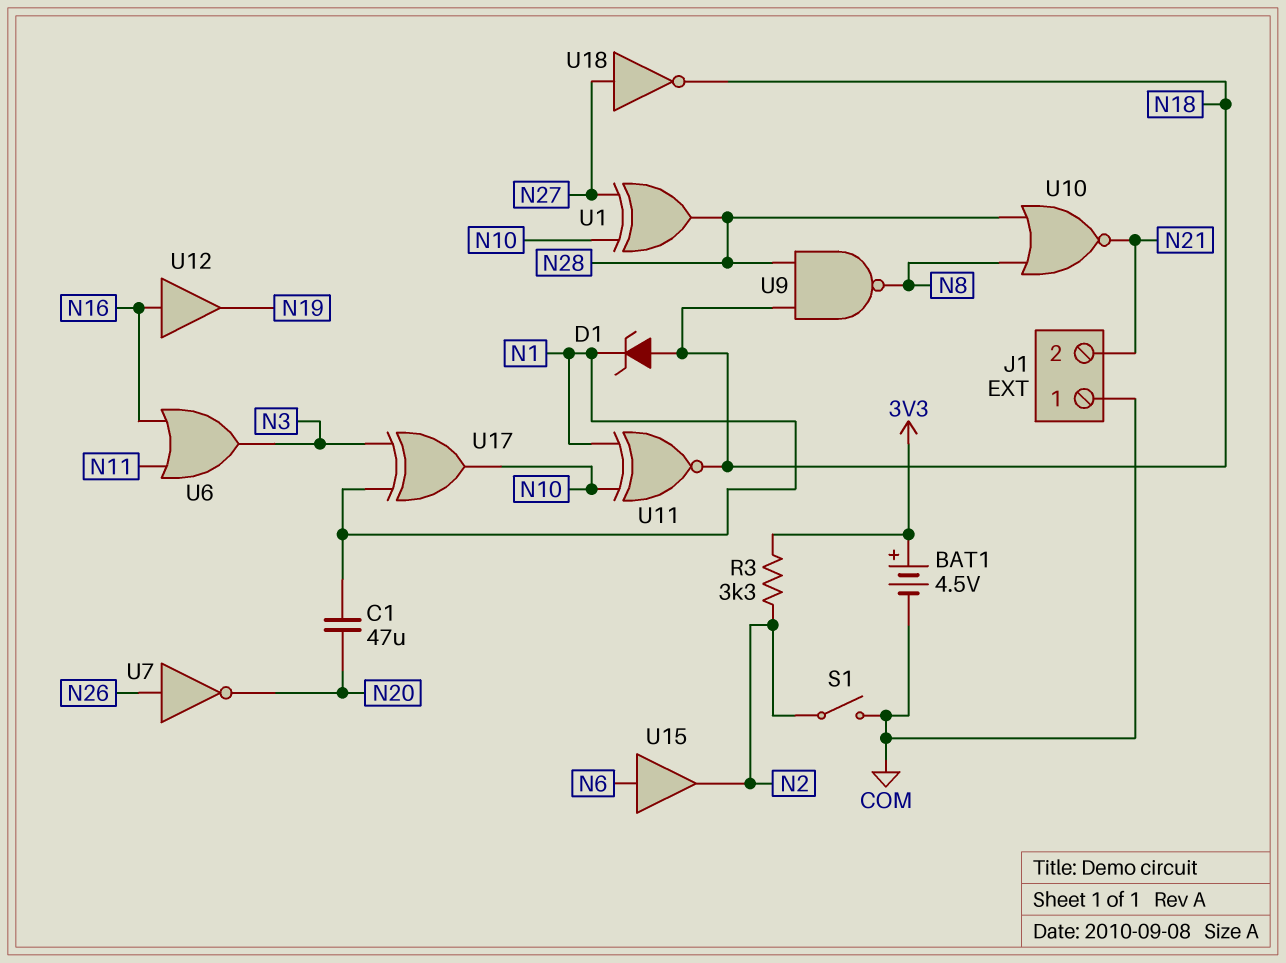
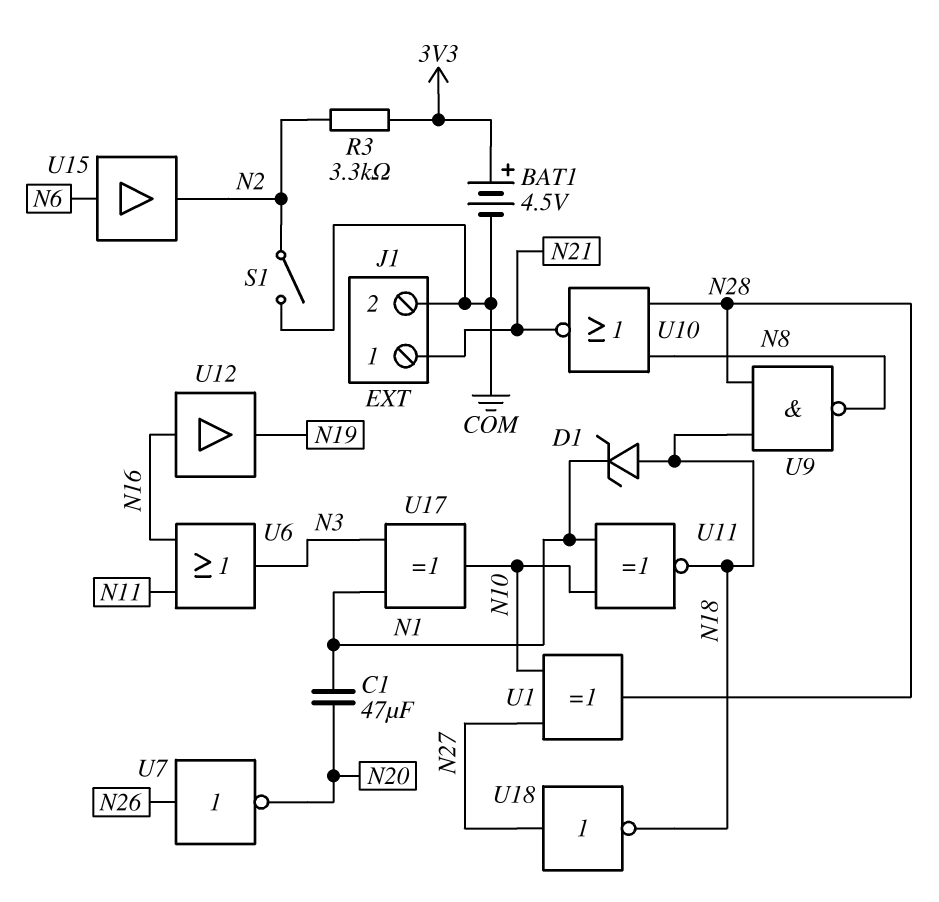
J1 pin 1: COM -> N21
J1 pin 2: N21 -> COM

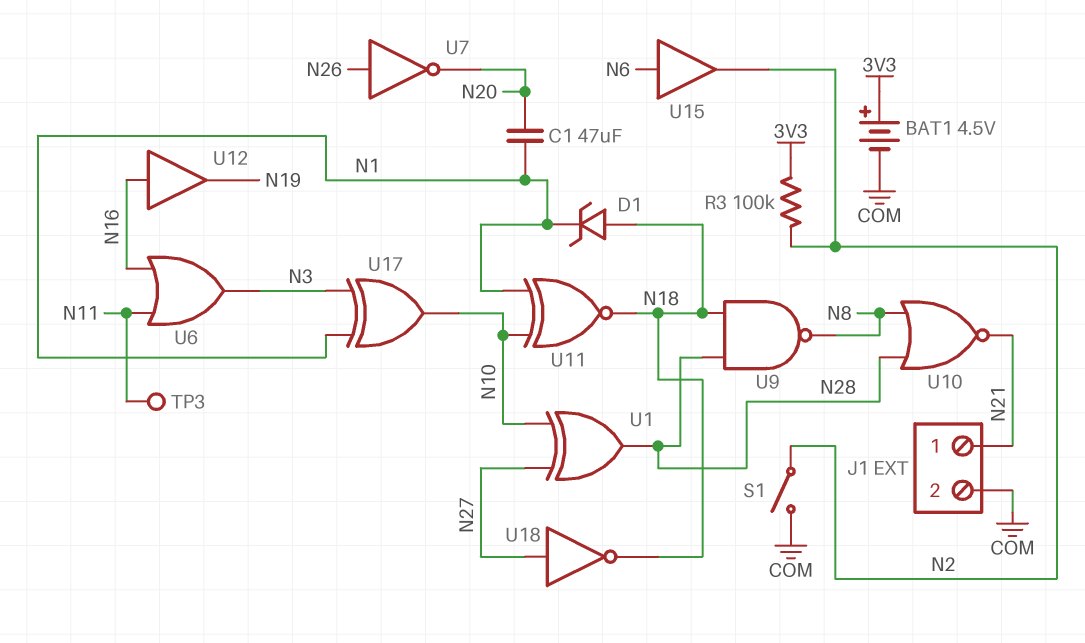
R3: 3.3k (3V3, N2) -> 100k (3V3, N2)
TP3: none -> test point (N11)

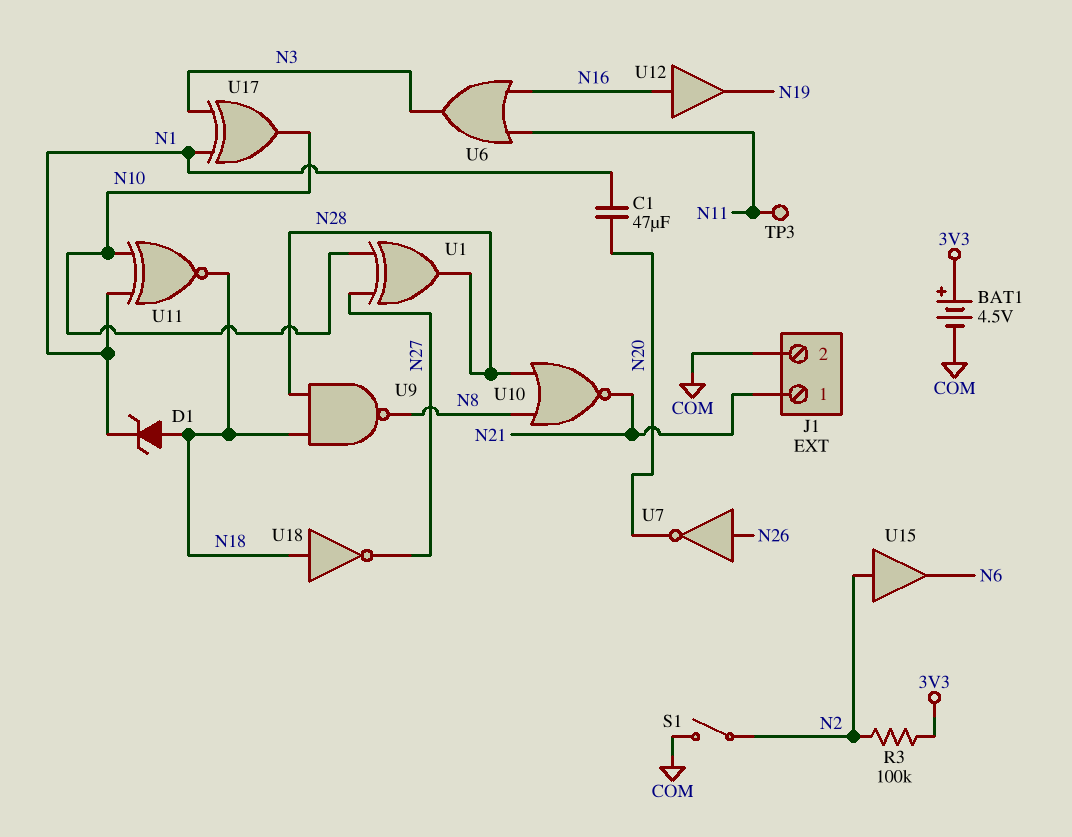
U15: buffer (in N6, out N2) -> buffer (in N2, out N6)
U18: NOT (in N27, out N18) -> NOT (in N18, out N27)

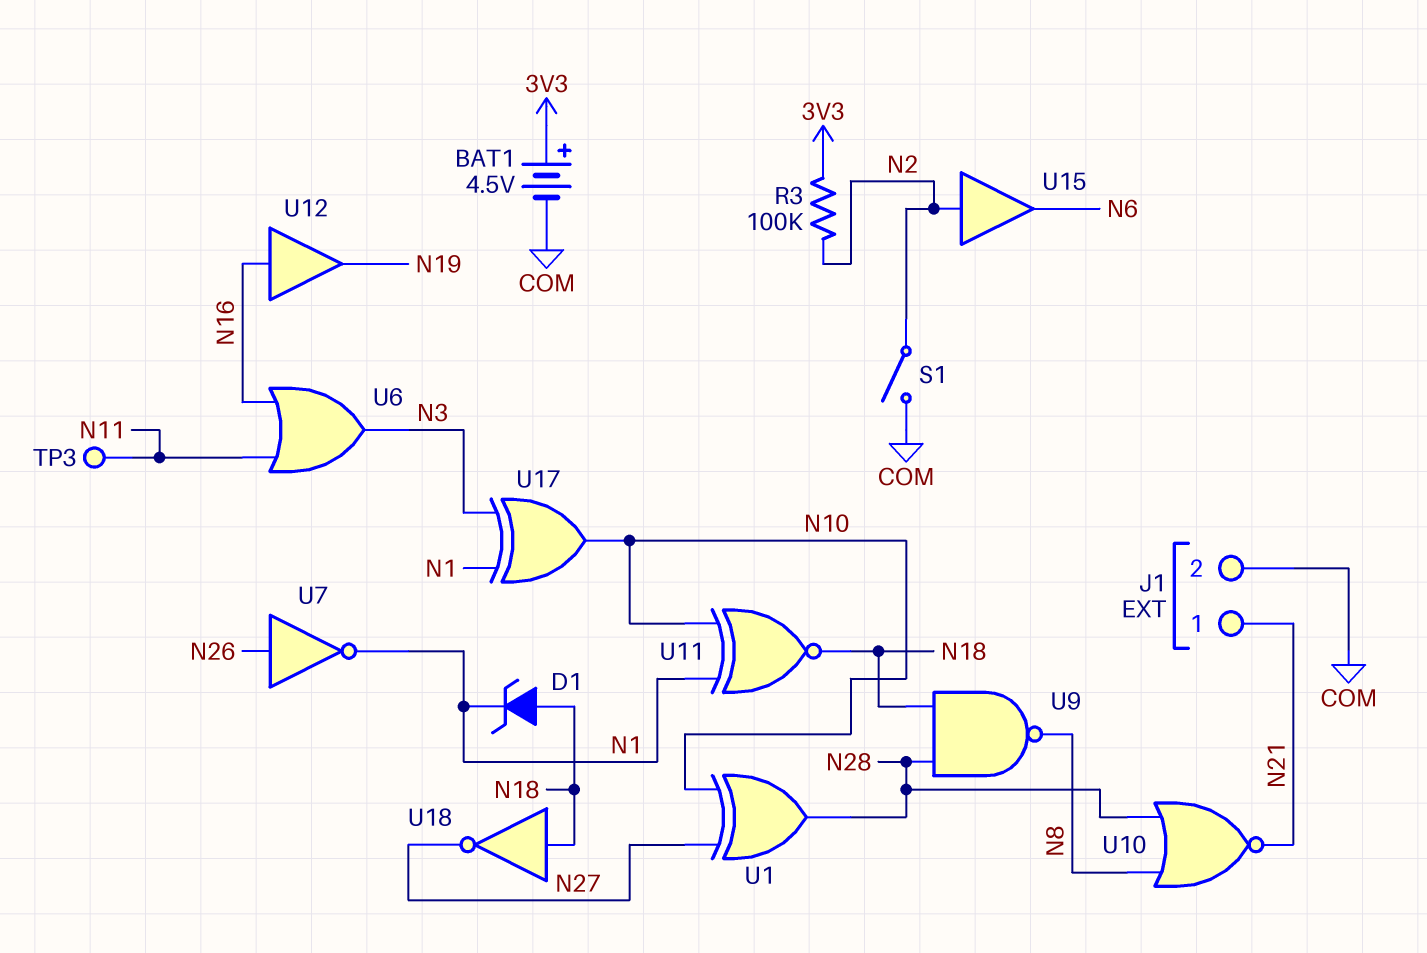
C1: 47uF (N1, N20) -> none
U7: NOT (in N26, out N20) -> NOT (in N26, out N1)

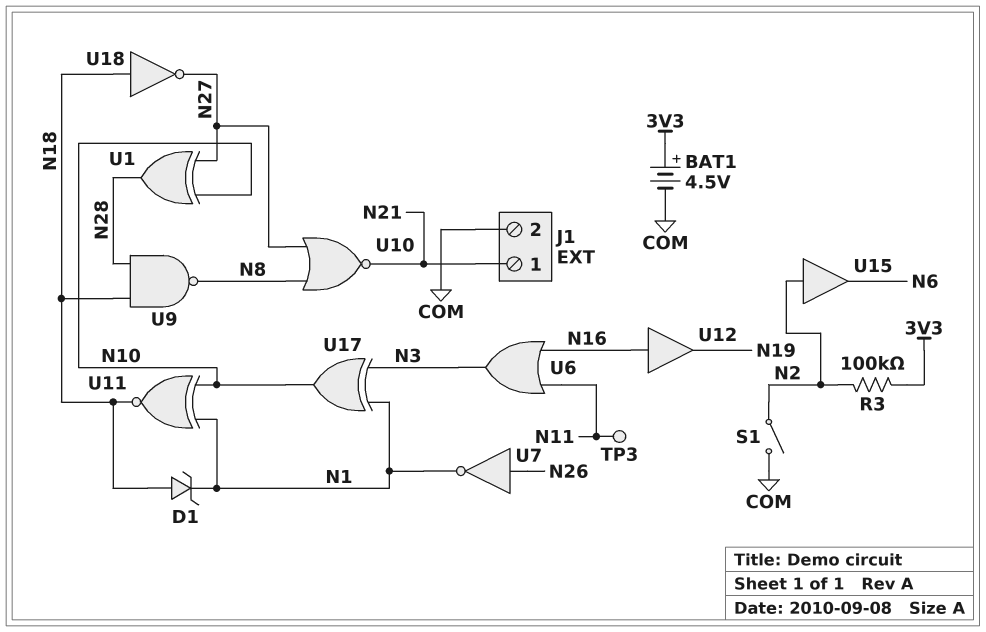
U10: NOR (in N8, in N28, out N21) -> NOR (in N8, in N27, out N21)

